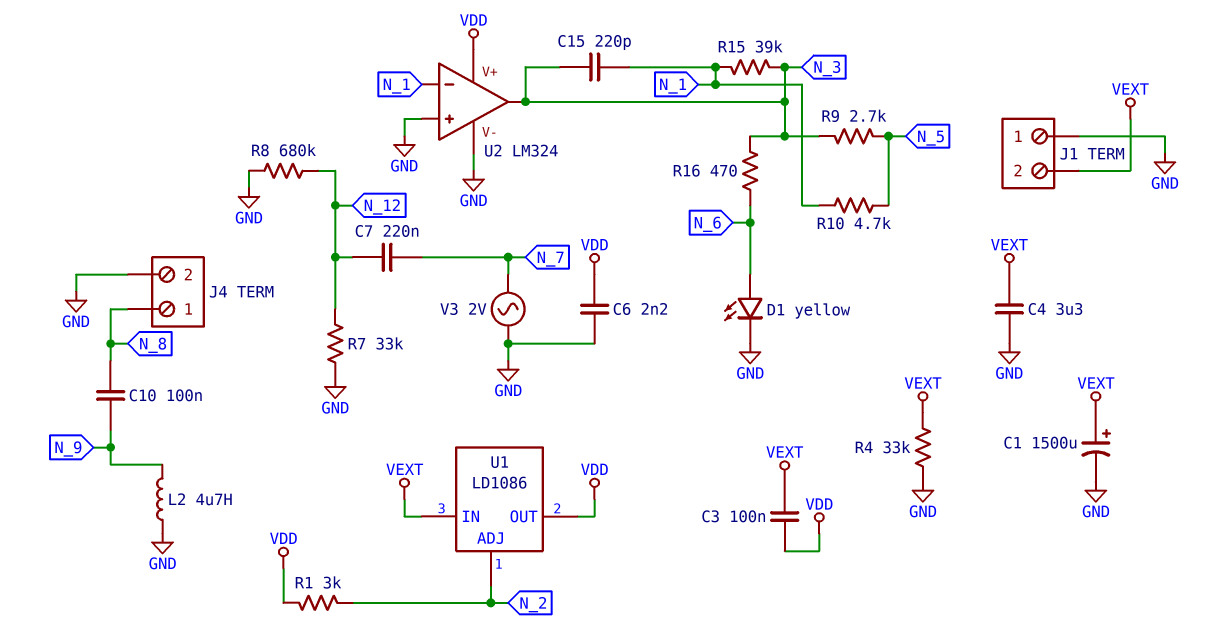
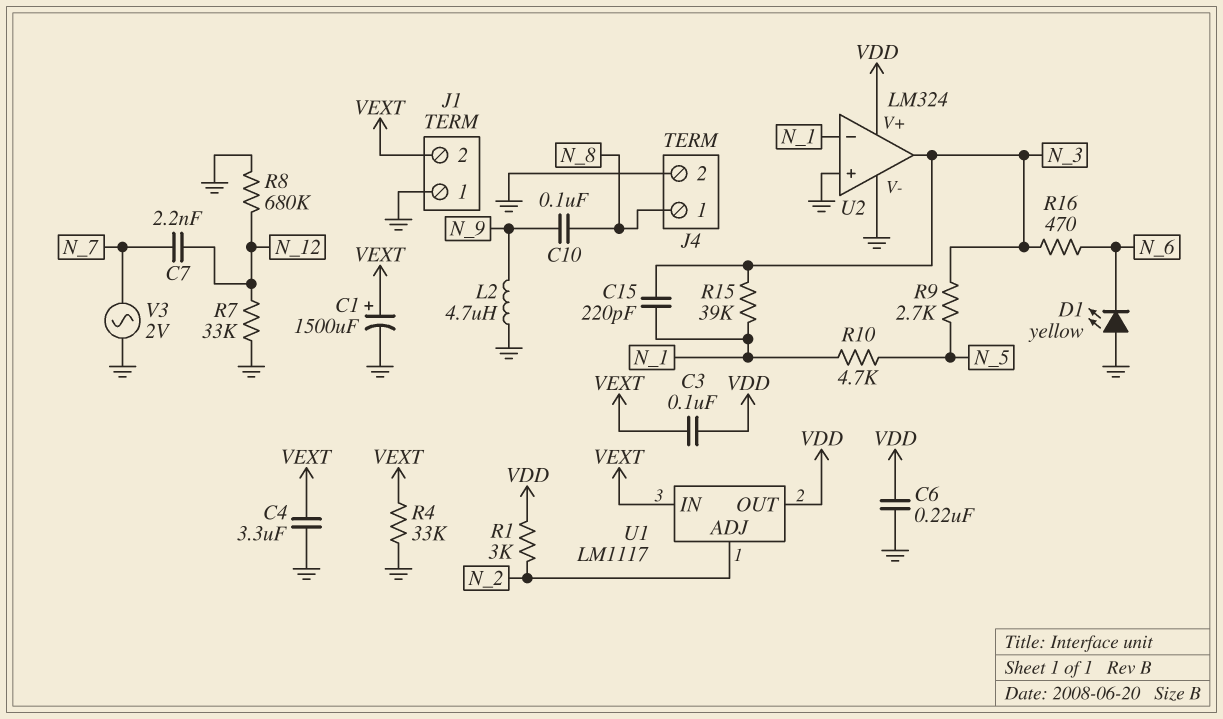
C6: 2.2nF (GND, VDD) -> 220nF (GND, VDD)
C7: 220nF (N_7, N_12) -> 2.2nF (N_7, N_12)
D1: LED yellow (A N_6, K GND) -> LED yellow (A GND, K N_6)
U1: LD1086 -> LM1117

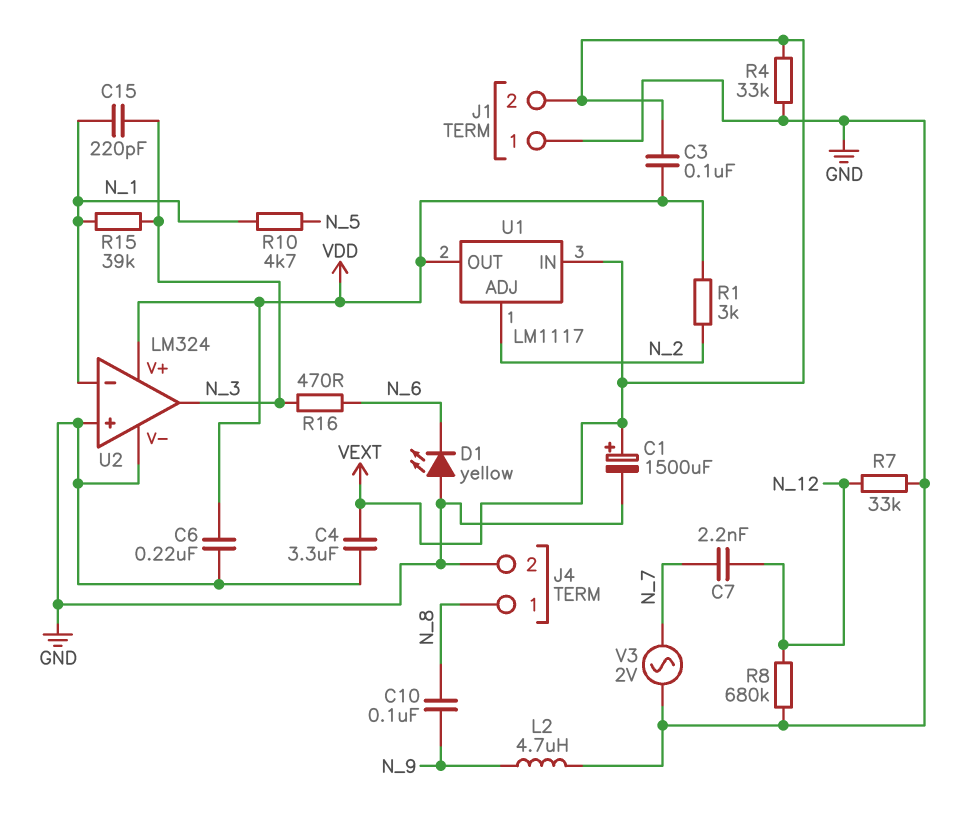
R9: 2.7k (N_3, N_5) -> none

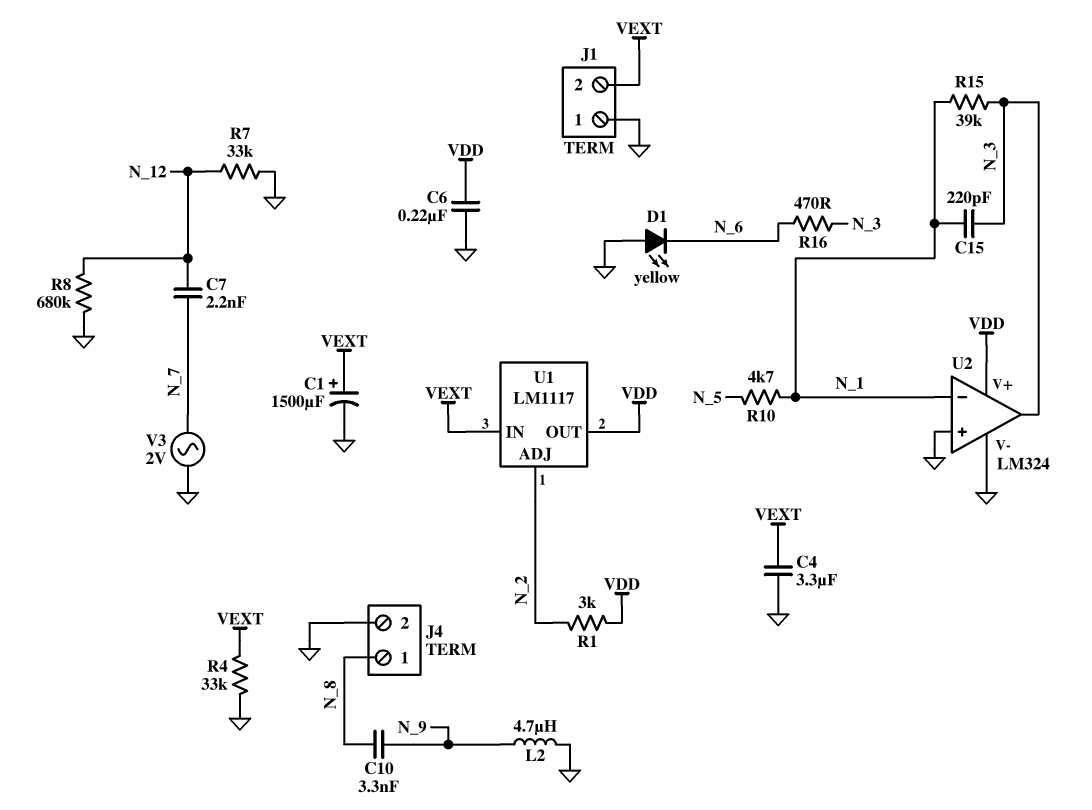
C3: 100nF (VDD, VEXT) -> none
C10: 100nF (N_8, N_9) -> 3.3nF (N_8, N_9)

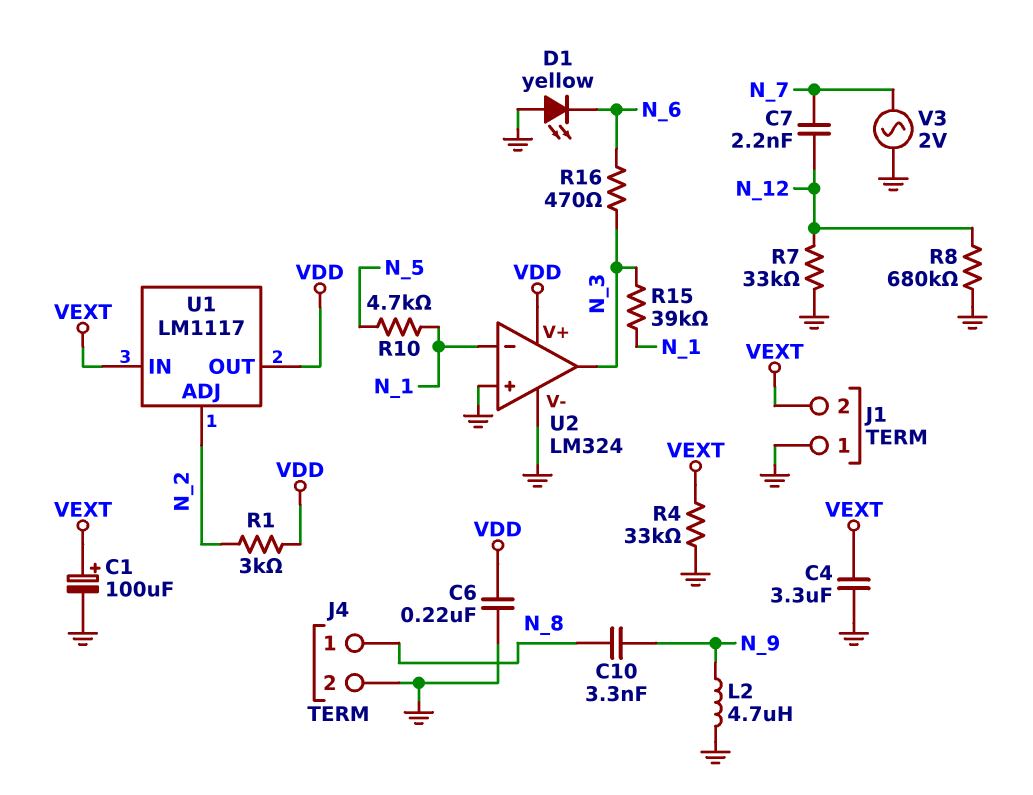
C1: 1500uF (plus VEXT, minus GND) -> 100uF (plus VEXT, minus GND)
C15: 220pF (N_1, N_3) -> none

